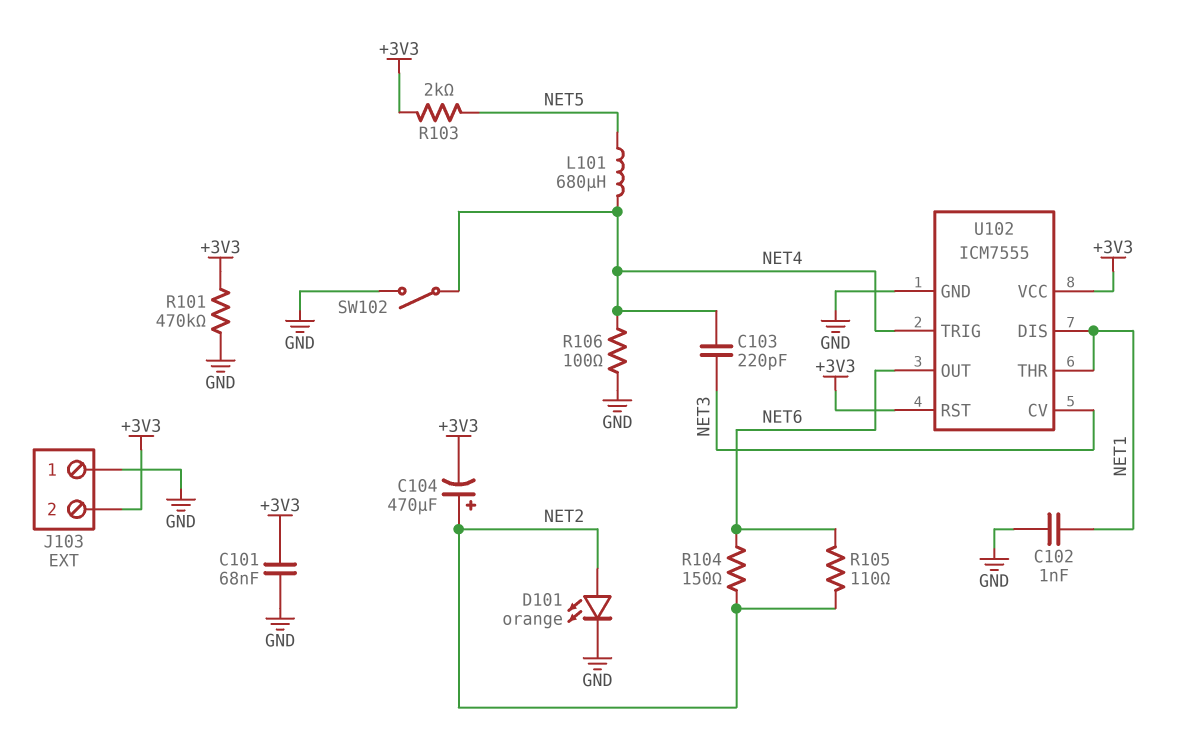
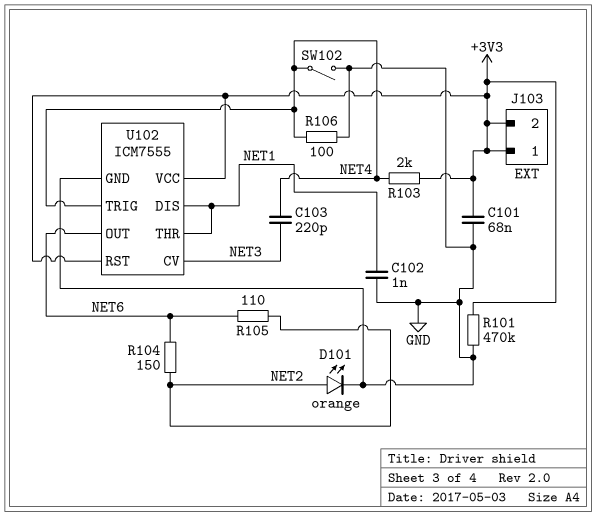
C104: 470uF (plus NET2, minus +3V3) -> none
J103 pin 1: GND -> +3V3
L101: 680uH (NET4, NET5) -> none
R103: 2k (+3V3, NET5) -> 2k (+3V3, NET4)

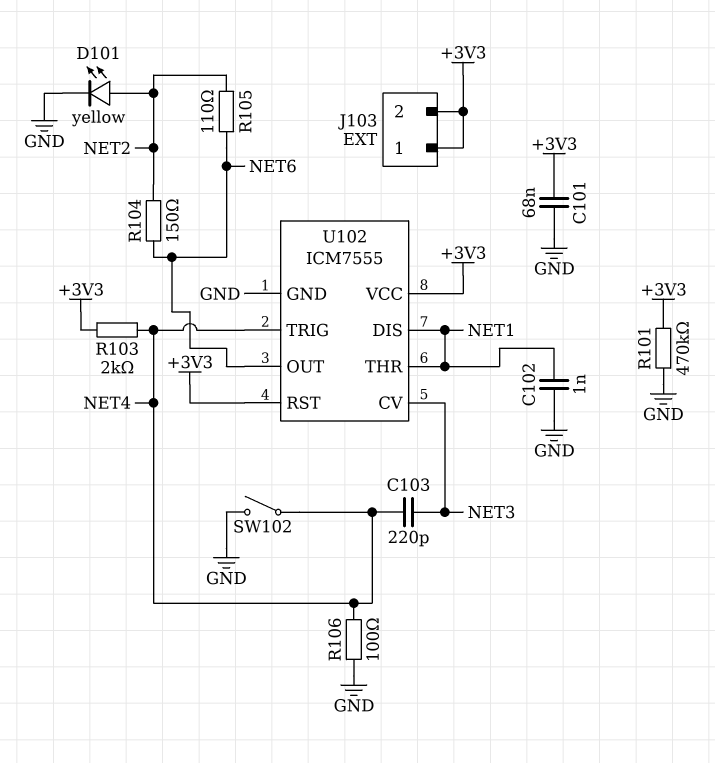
D101: LED orange (A NET2, K GND) -> LED yellow (A NET2, K GND)

